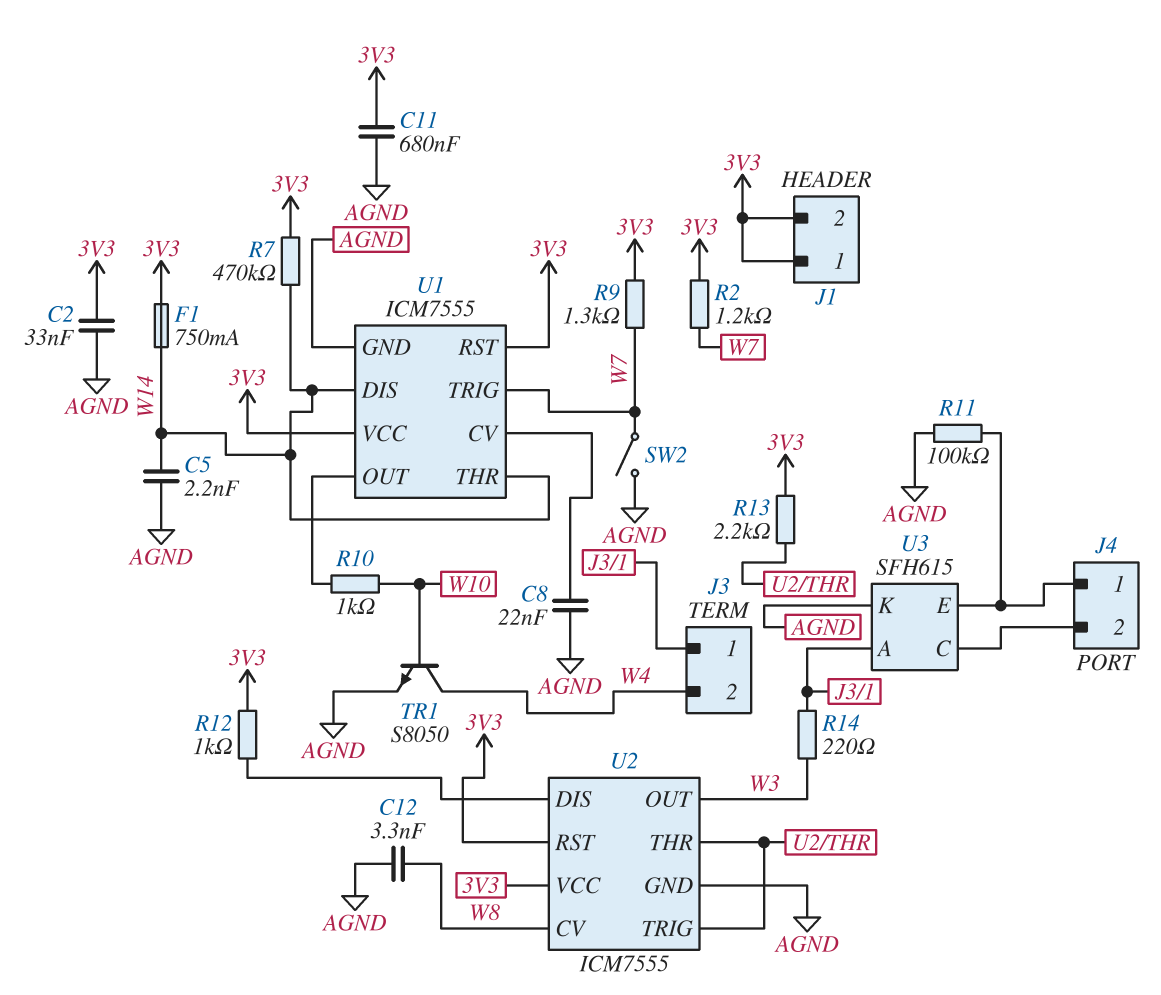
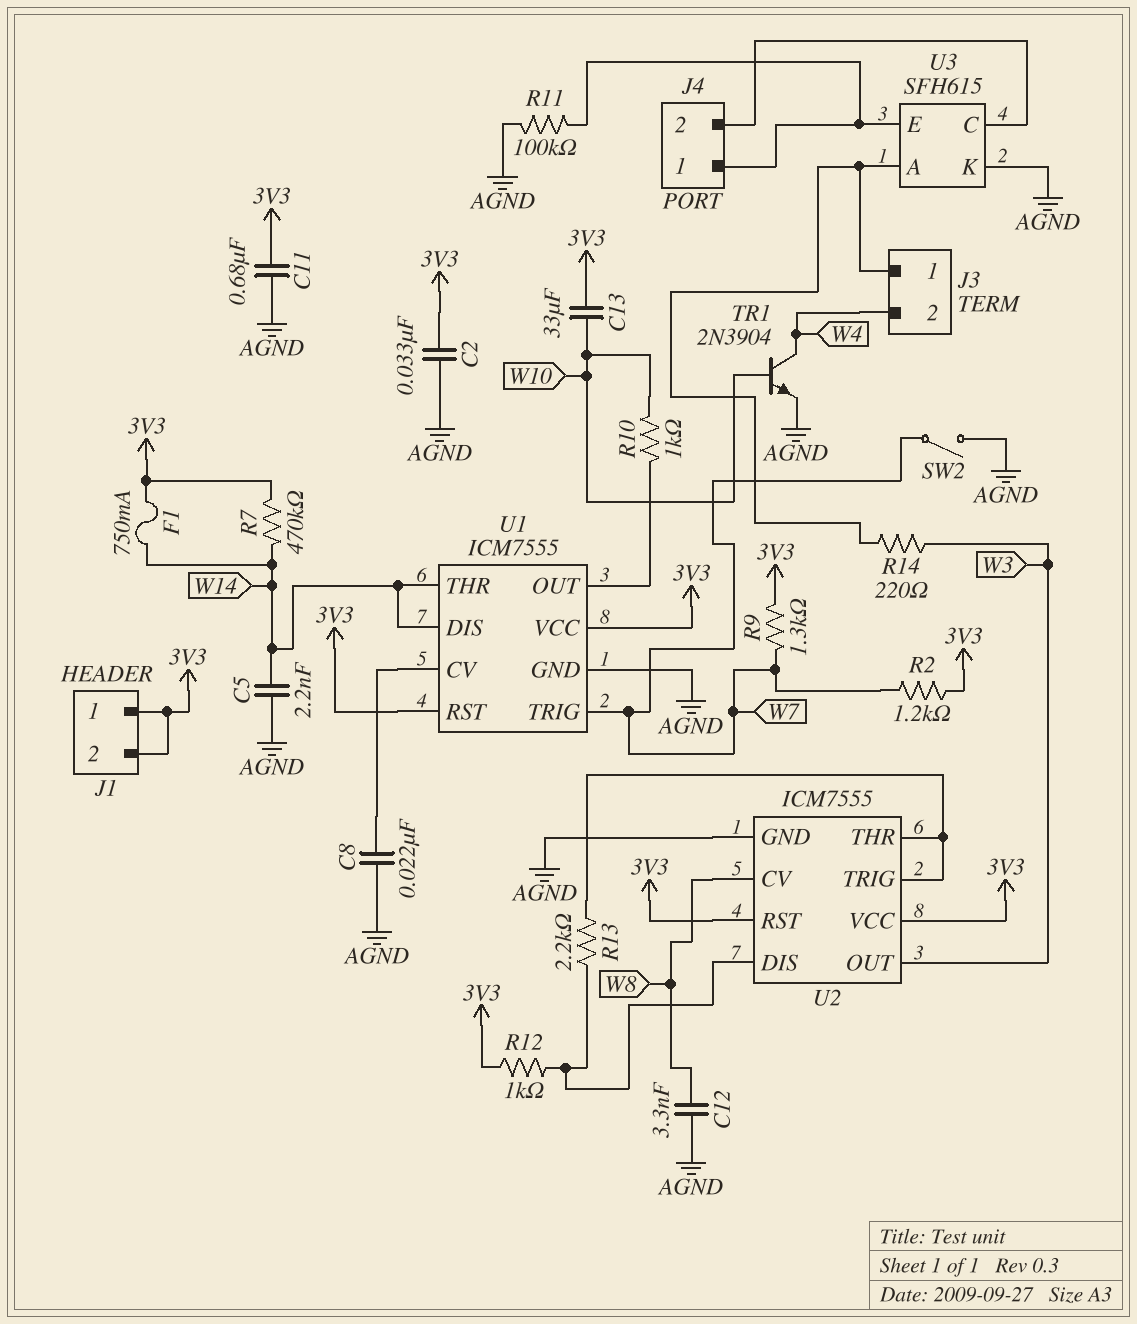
C13: none -> 33uF (3V3, W10)
R13: 2.2k (3V3, U2/THR) -> 2.2k (U2/DIS, U2/THR)
TR1: NPN S8050 (B W10, C W4, E AGND) -> NPN 2N3904 (B W10, C W4, E AGND)

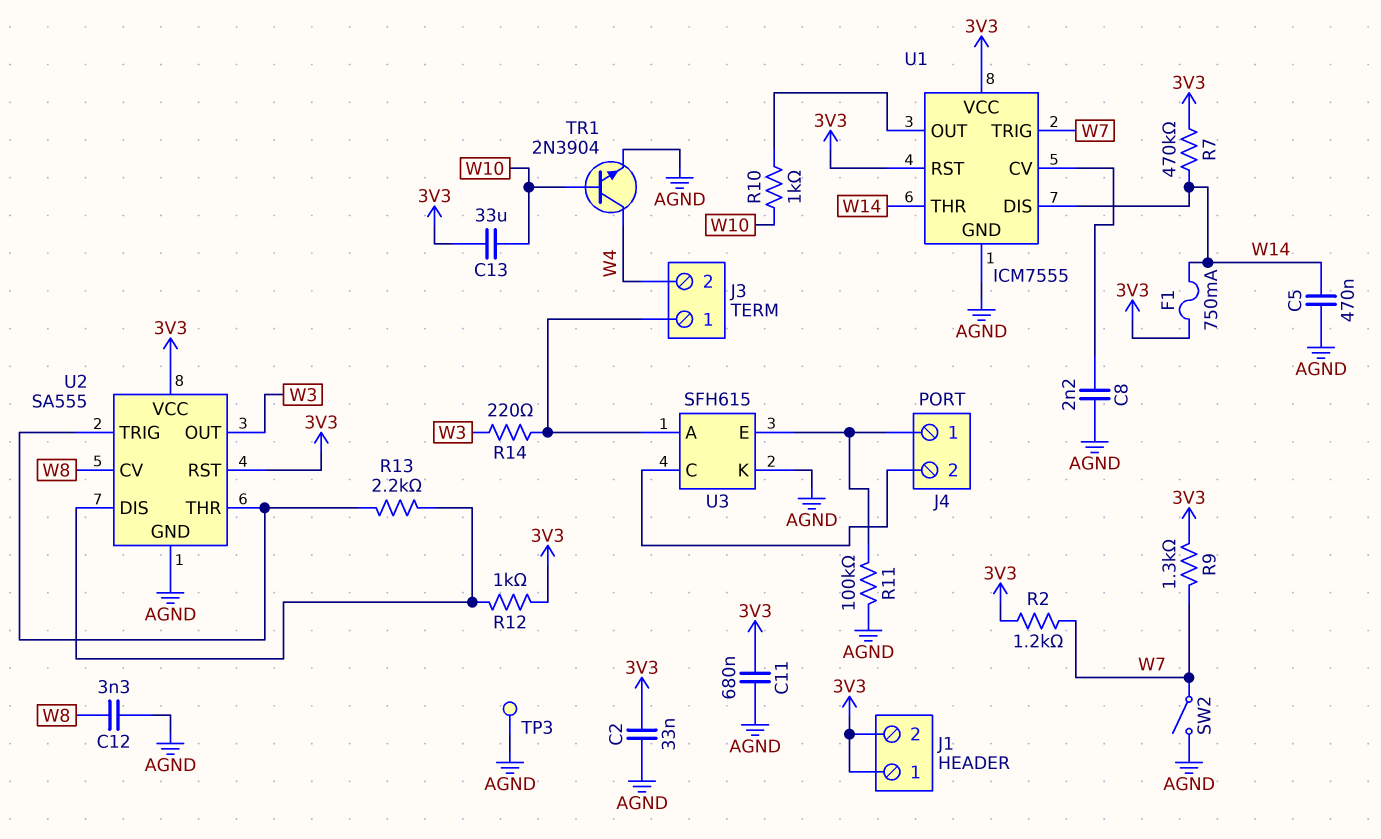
C5: 2.2nF (AGND, W14) -> 470nF (AGND, W14)
C8: 22nF (AGND, U1/CV) -> 2.2nF (AGND, U1/CV)
TP3: none -> test point (AGND)
U2: ICM7555 -> SA555

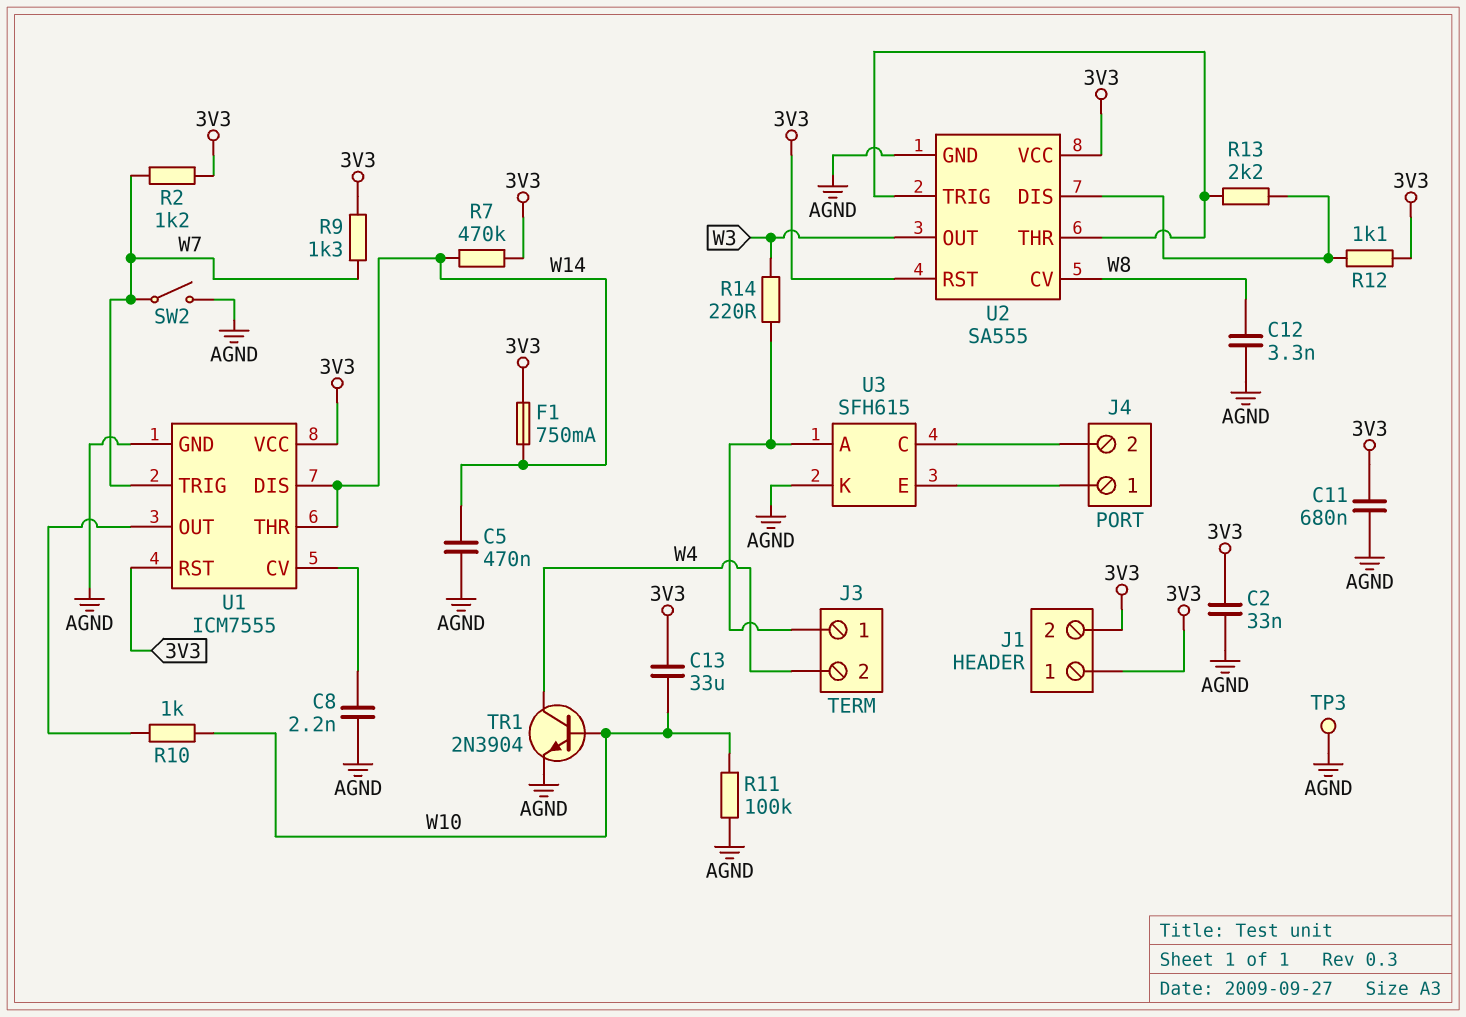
R11: 100k (AGND, J4/1) -> 100k (AGND, W10)
R12: 1k (3V3, U2/DIS) -> 1.1k (3V3, U2/DIS)

